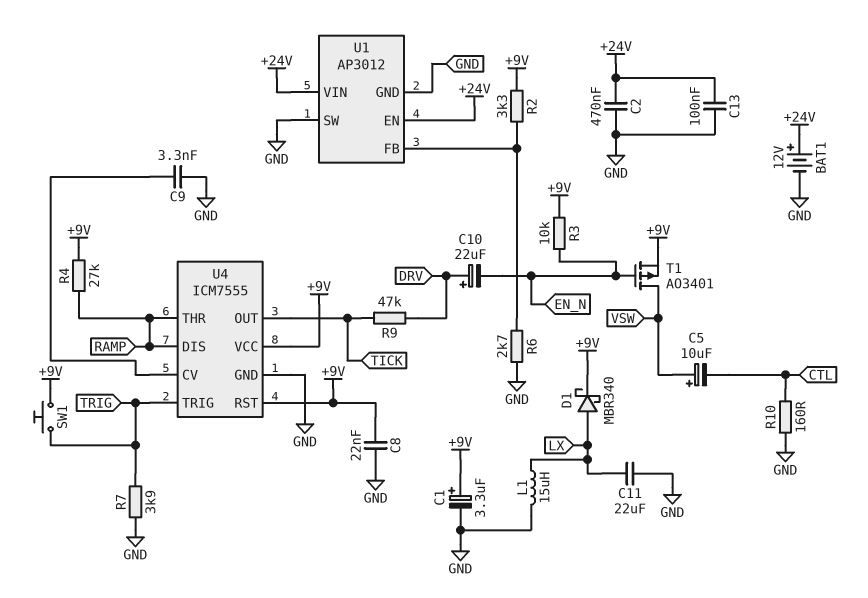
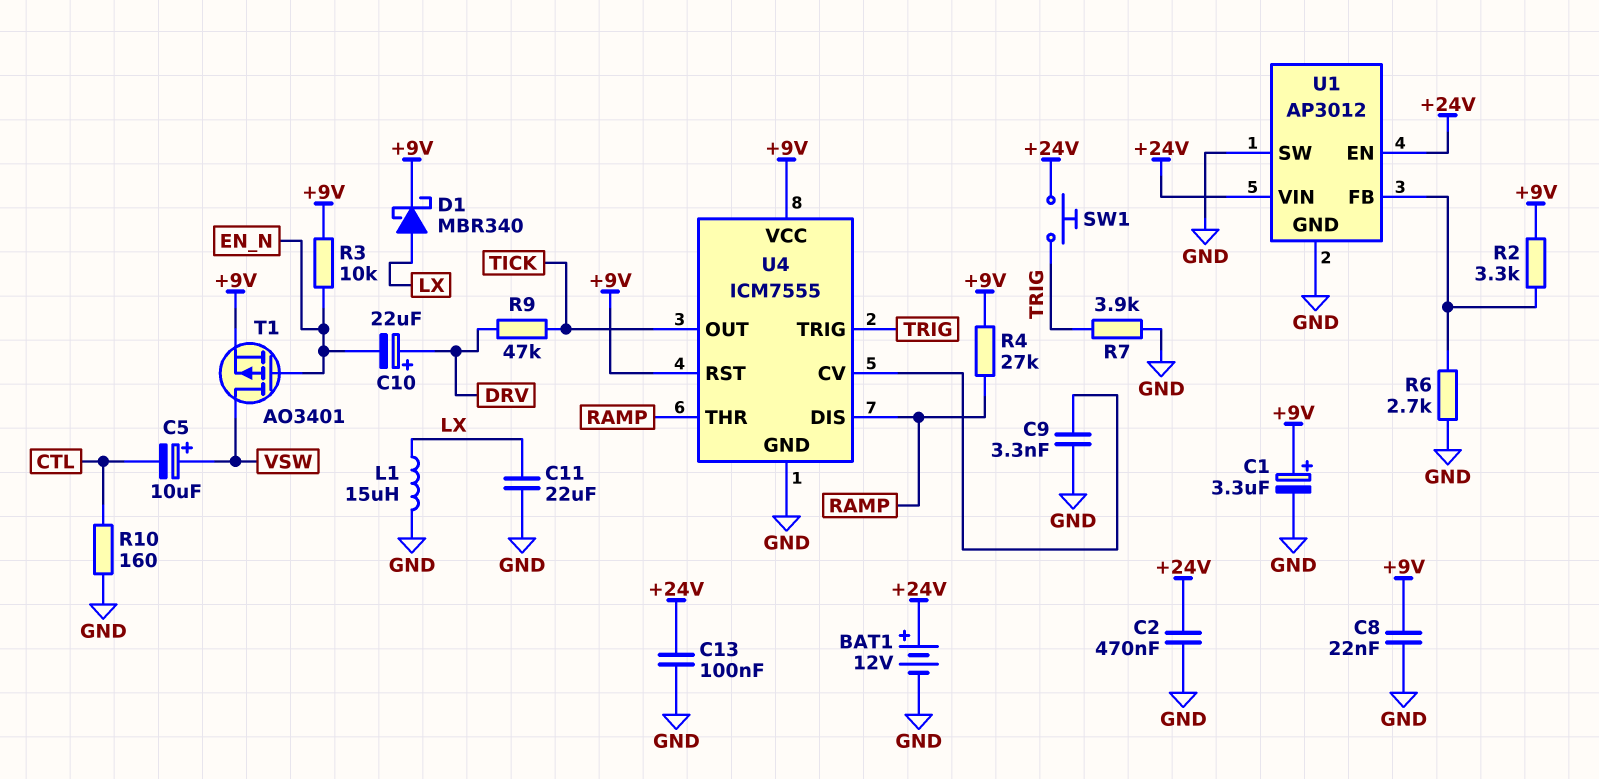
SW1: button (+9V, TRIG) -> button (+24V, TRIG)

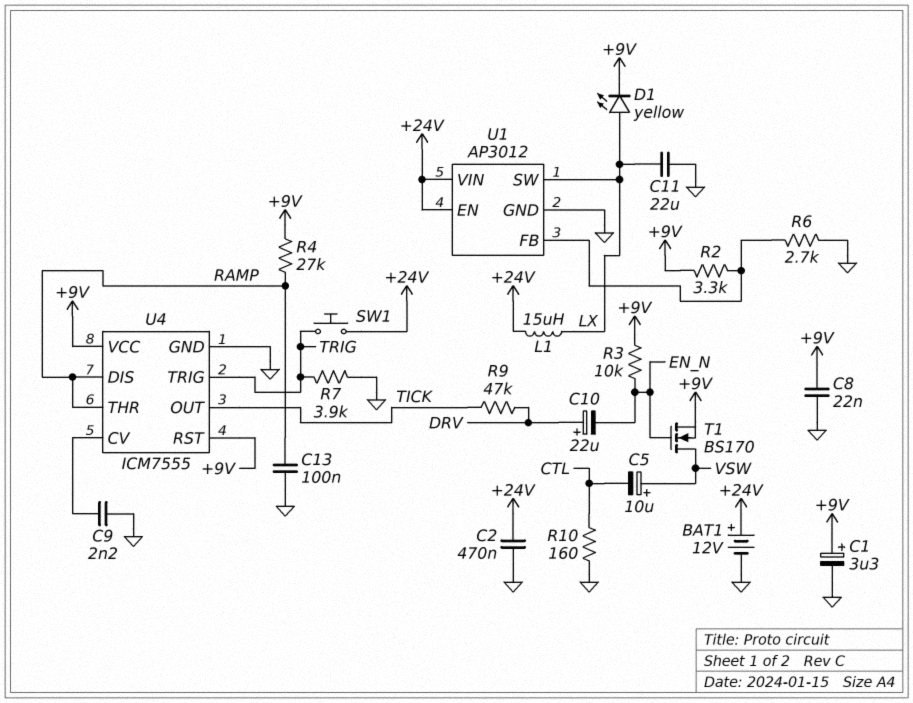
C9: 3.3nF (GND, U4/CV) -> 2.2nF (GND, U4/CV)
C13: 100nF (+24V, GND) -> 100nF (GND, RAMP)
D1: schottky MBR340 (A LX, K +9V) -> LED yellow (A LX, K +9V)
L1: 15uH (GND, LX) -> 15uH (+24V, LX)
T1: PMOS AO3401 (G EN_N, D VSW, S +9V) -> NMOS BS170 (G EN_N, D VSW, S +9V)
U1 pin SW: GND -> LX

